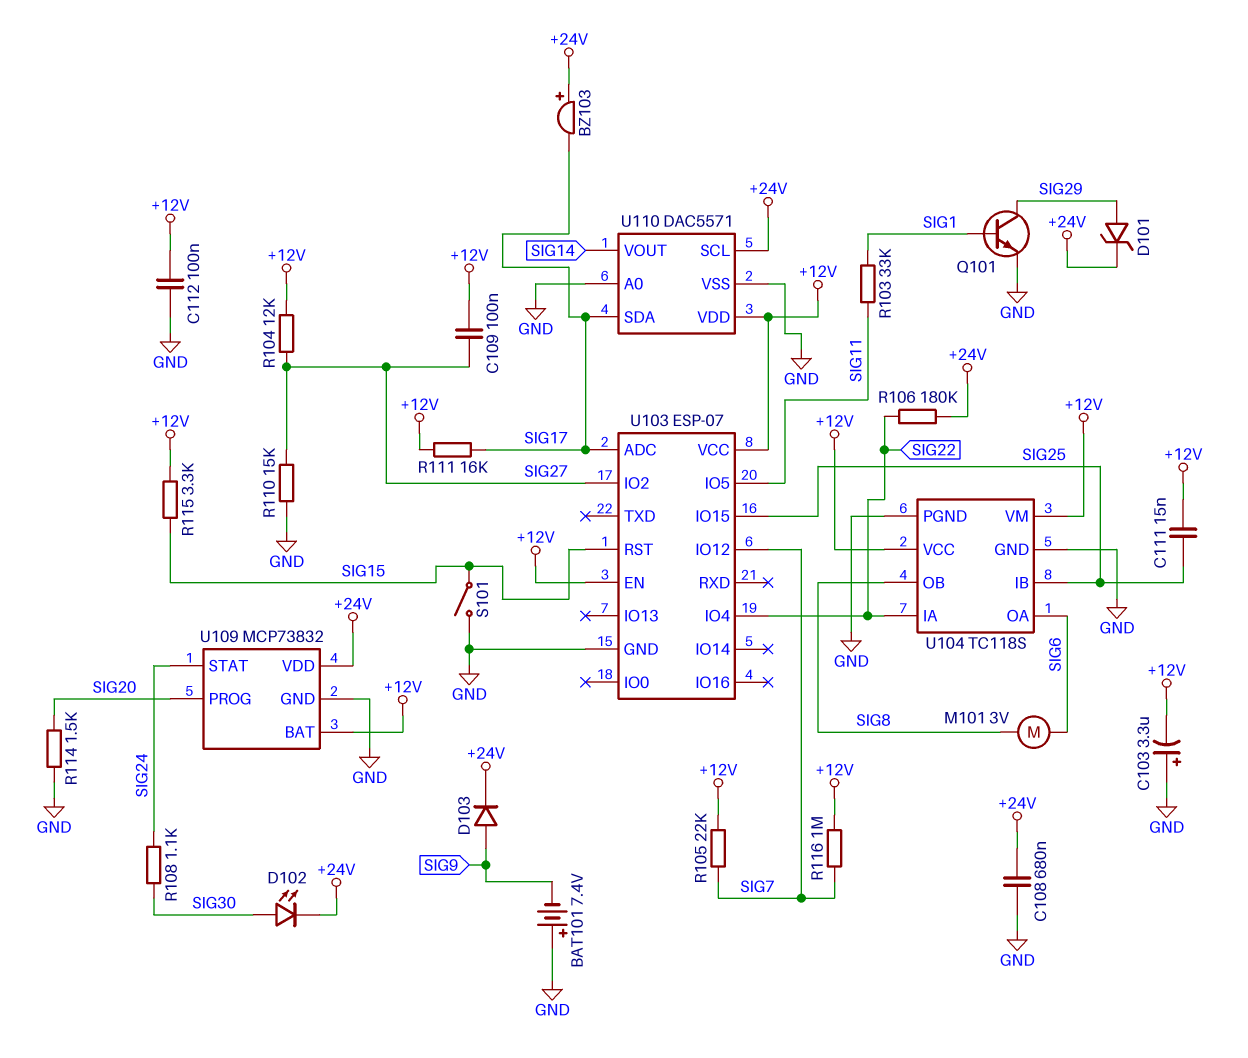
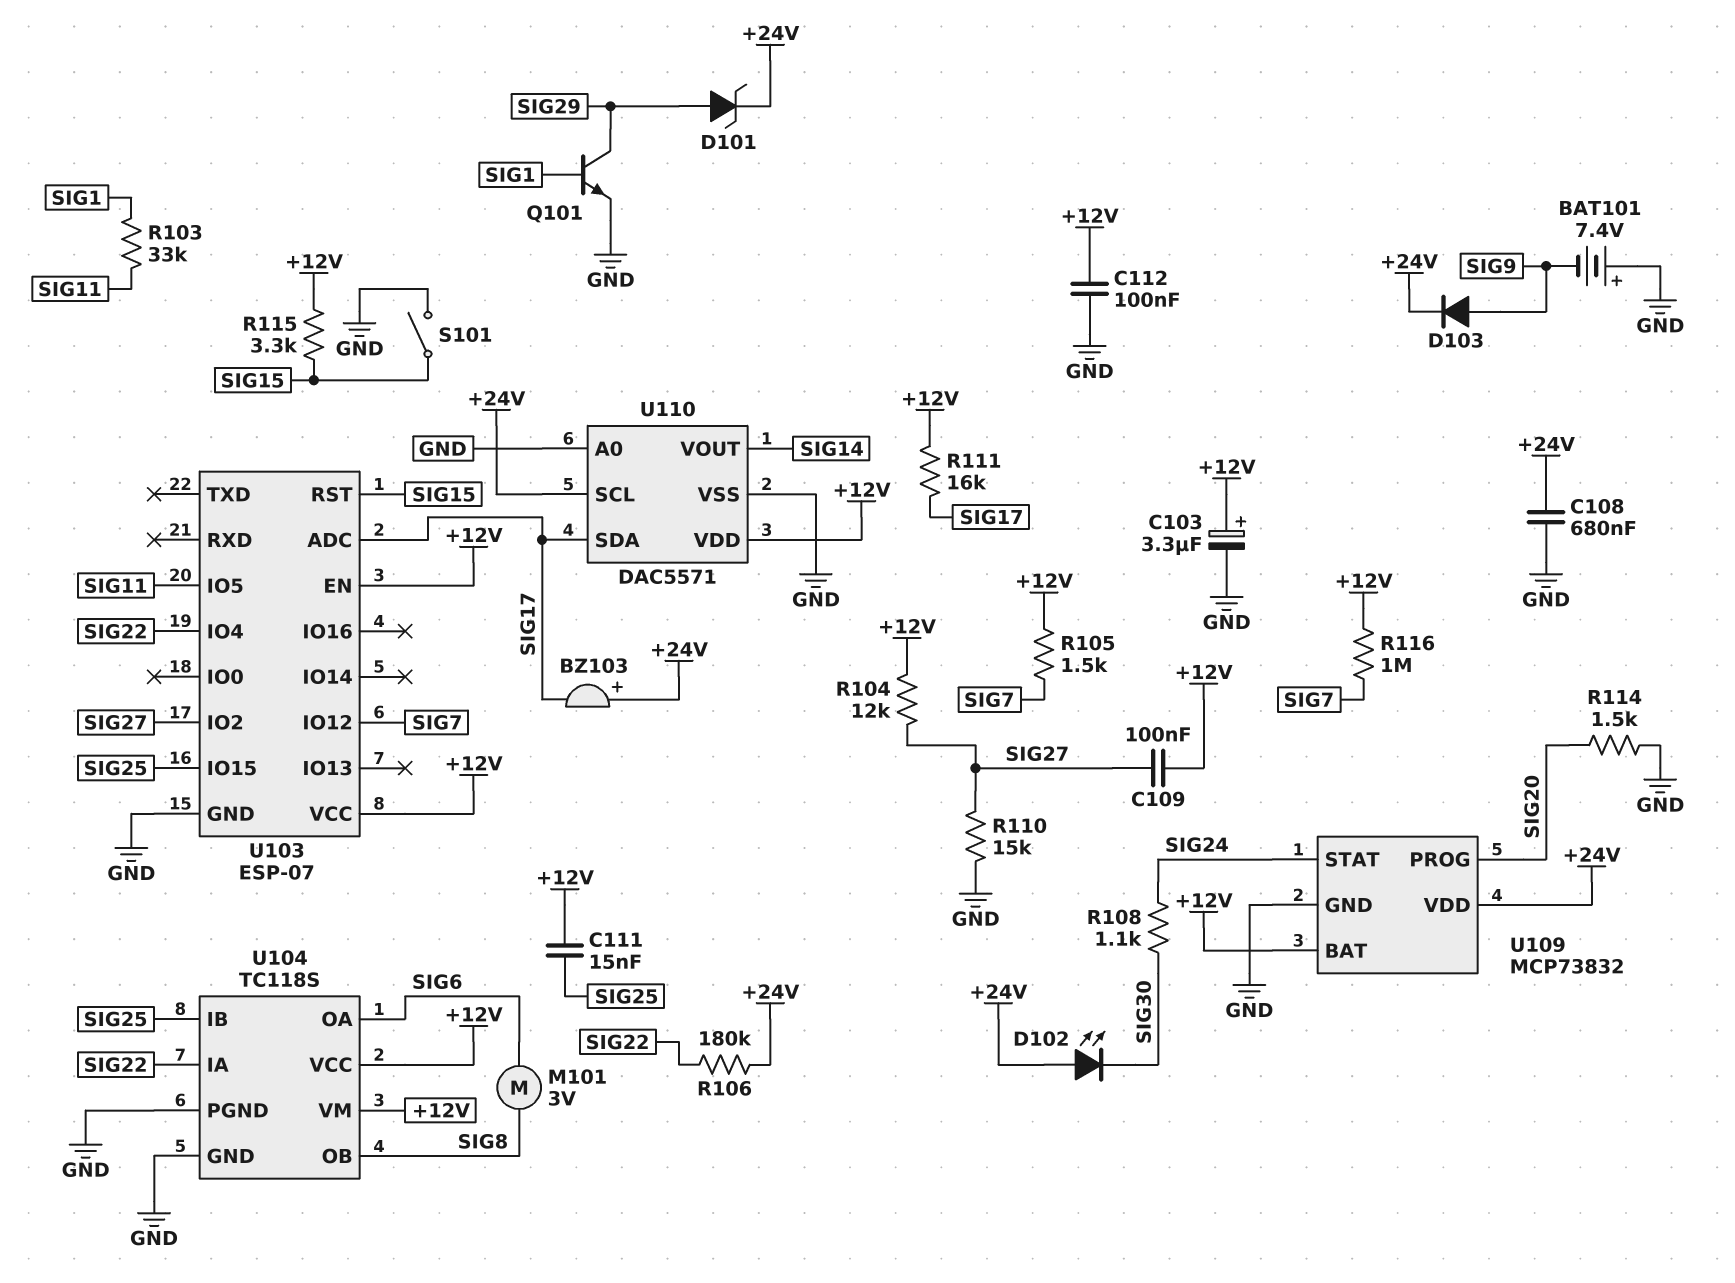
C103: 3.3uF (plus GND, minus +12V) -> 3.3uF (plus +12V, minus GND)
D102: LED (A SIG30, K +24V) -> LED (A +24V, K SIG30)
R105: 22k (+12V, SIG7) -> 1.5k (+12V, SIG7)

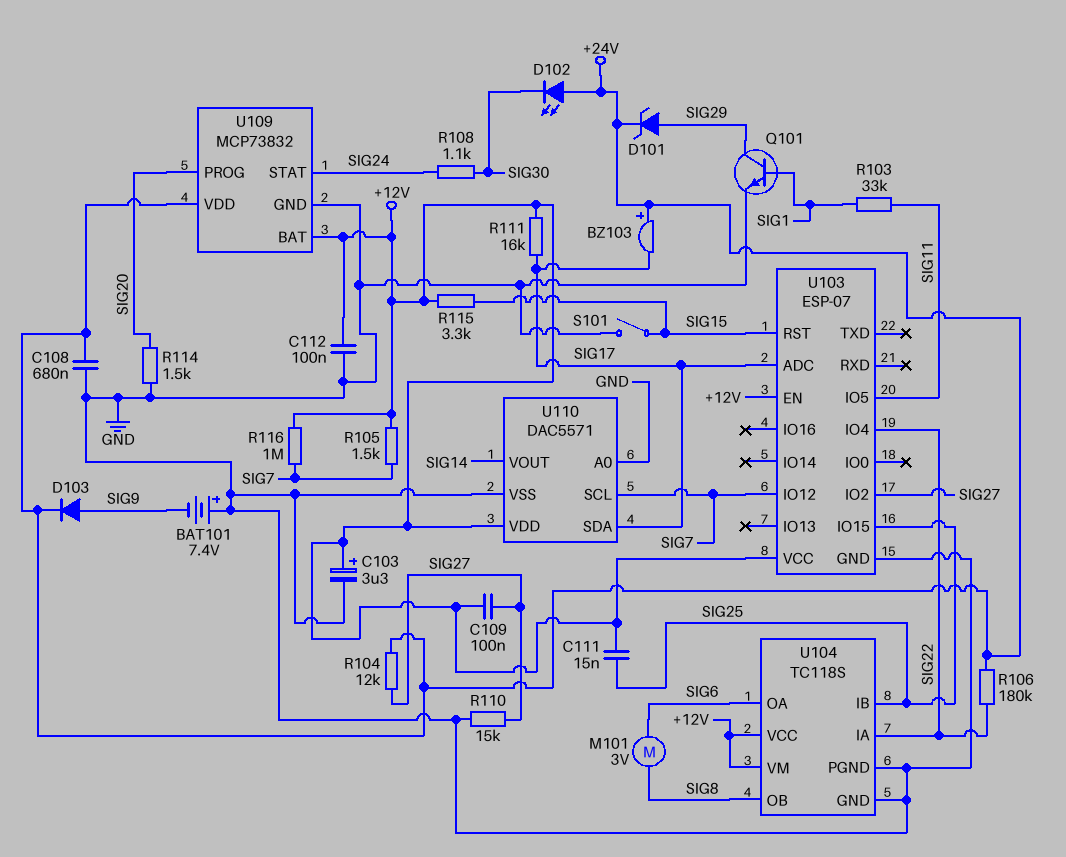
R104: 12k (+12V, SIG27) -> 12k (+24V, SIG27)
U110 pin SCL: +24V -> SIG7

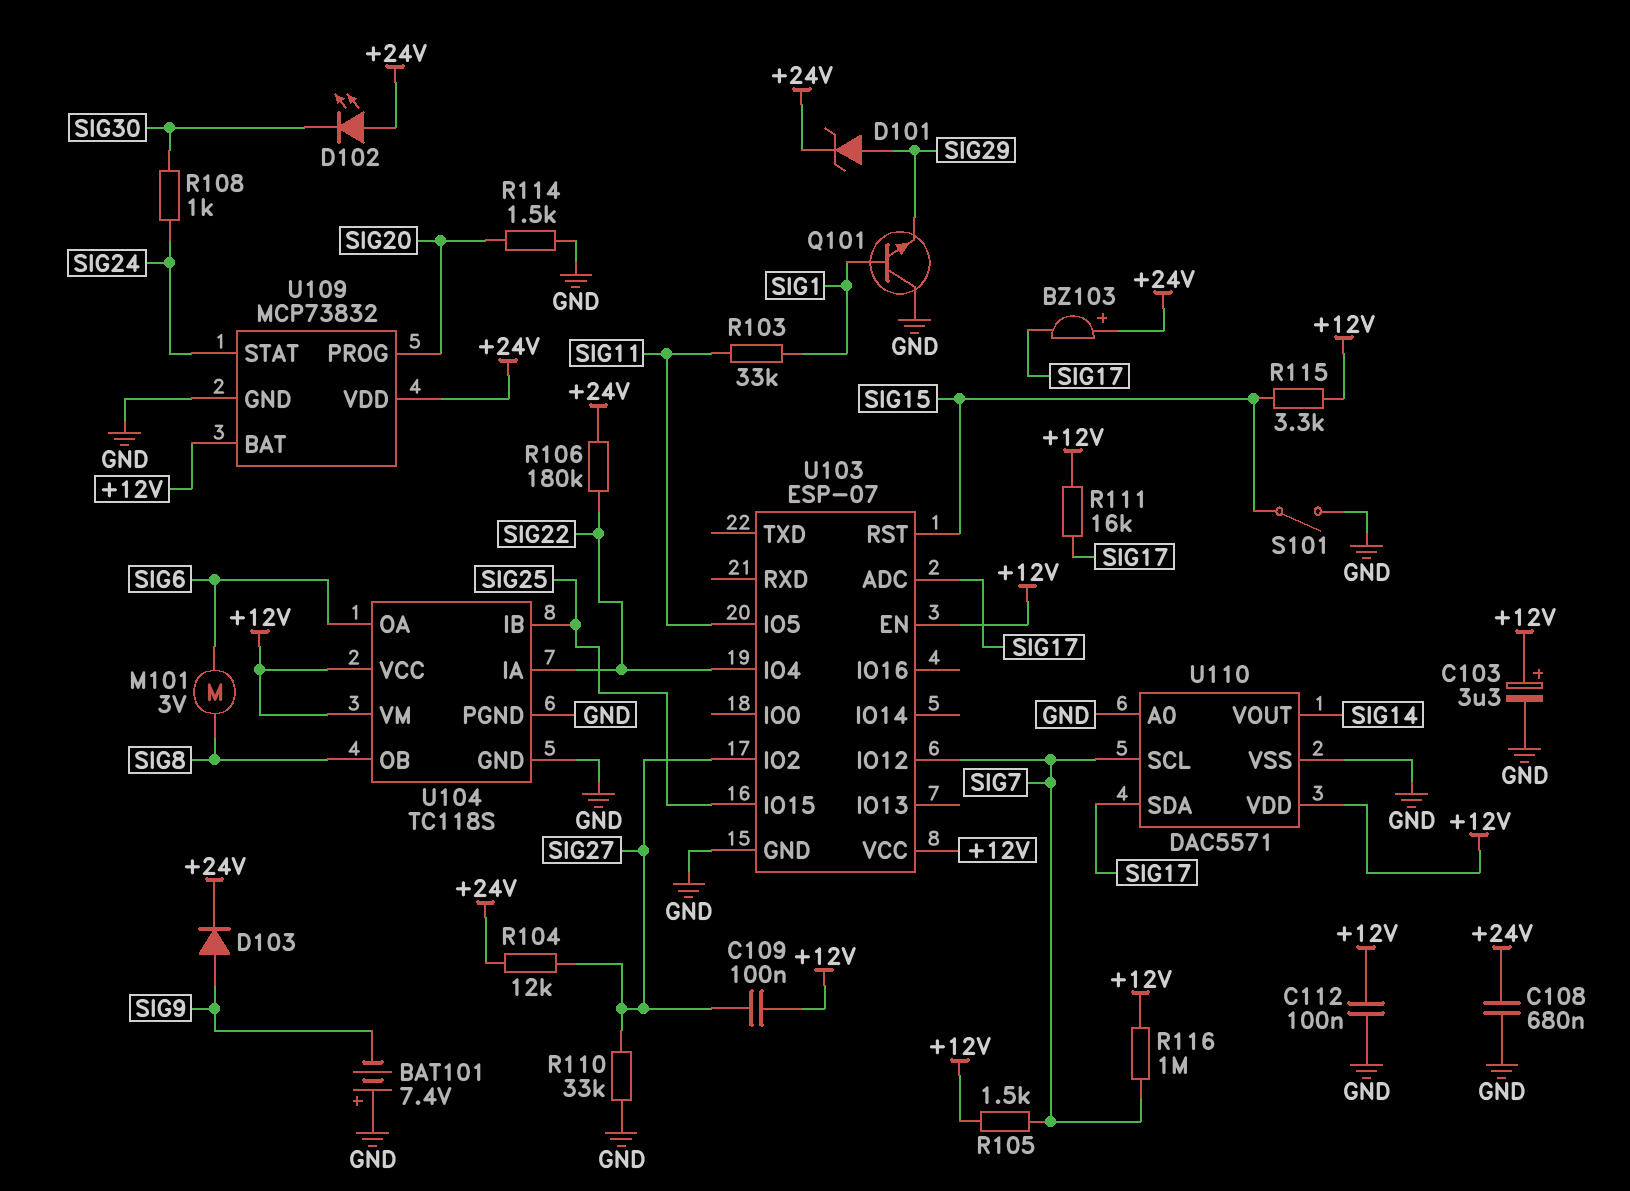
C111: 15nF (+12V, SIG25) -> none
Q101: NPN (B SIG1, C SIG29, E GND) -> NPN (B SIG1, C GND, E SIG29)
R108: 1.1k (SIG24, SIG30) -> 1k (SIG24, SIG30)
R110: 15k (GND, SIG27) -> 33k (GND, SIG27)

